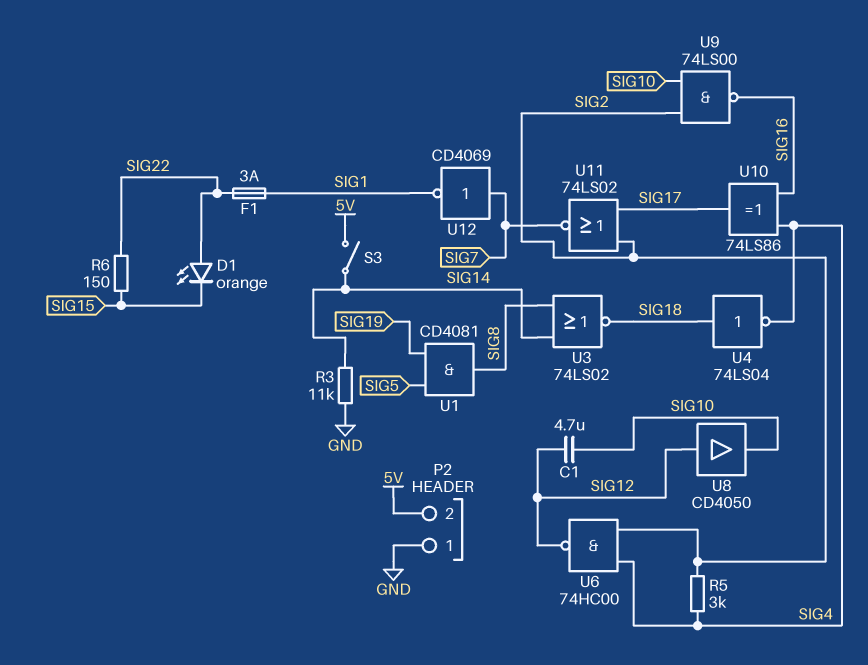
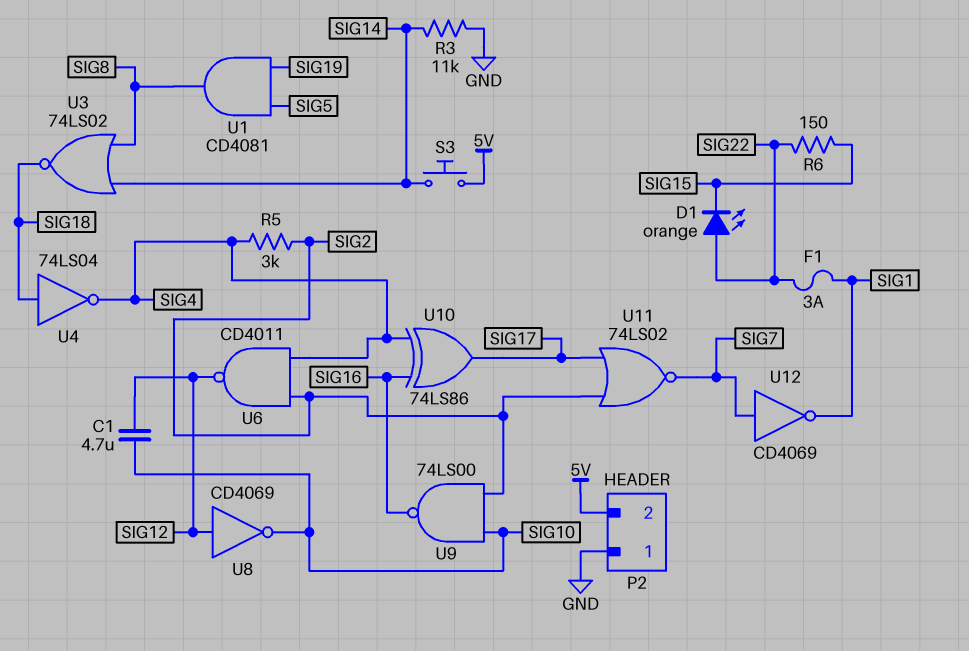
S3: switch (5V, SIG14) -> button (5V, SIG14)
U6: NAND 74HC00 (in SIG2, in SIG4, out SIG12) -> NAND CD4011 (in SIG2, in SIG4, out SIG12)
U8: buffer CD4050 (in SIG12, out SIG10) -> NOT CD4069 (in SIG12, out SIG10)

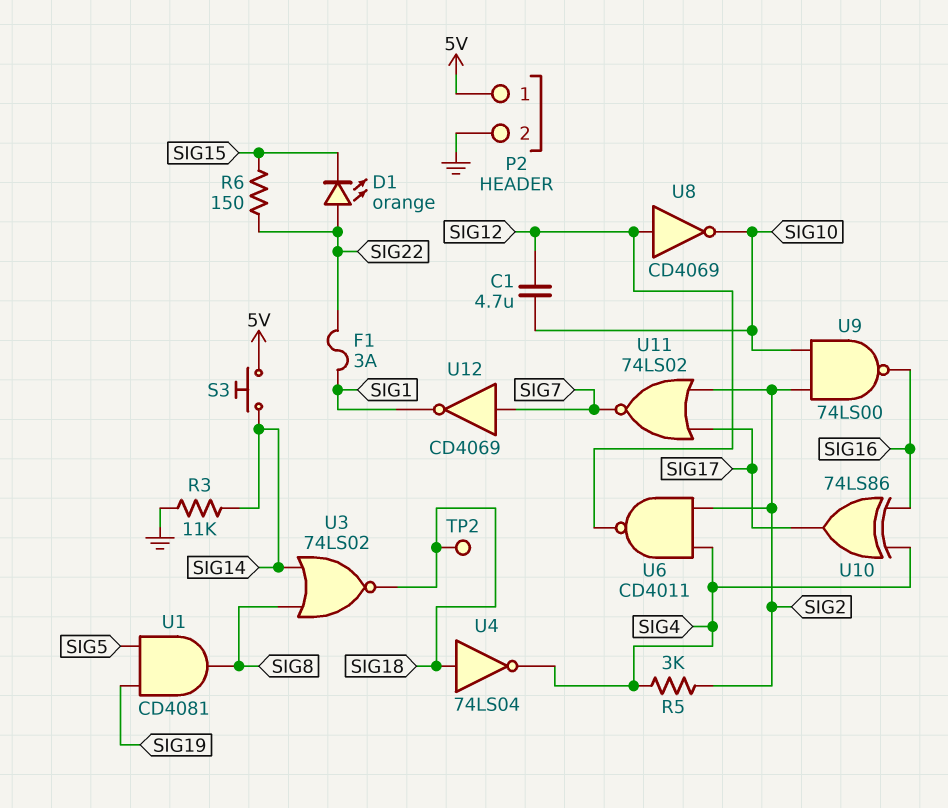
P2 pin 1: GND -> 5V
P2 pin 2: 5V -> GND
TP2: none -> test point (SIG18)

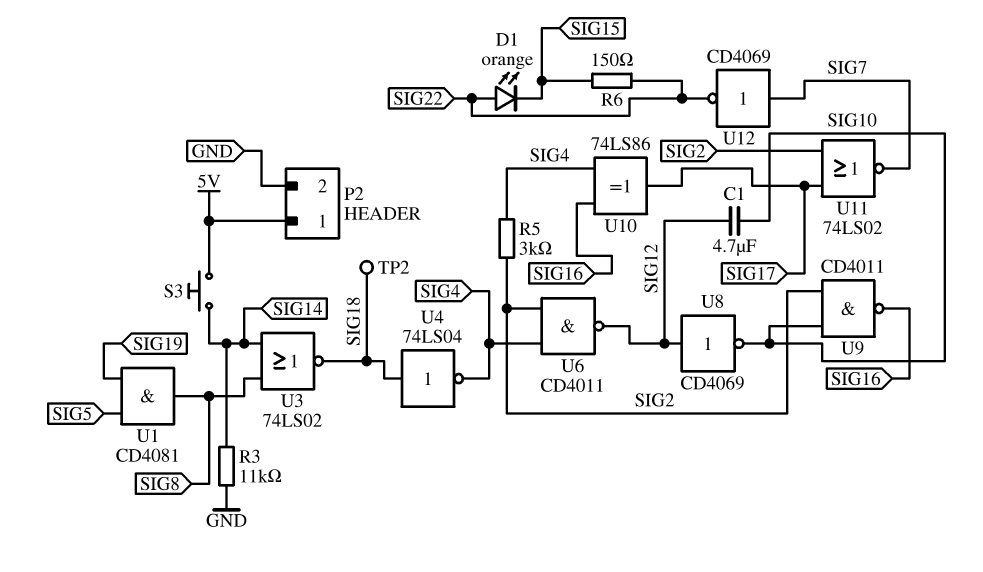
F1: 3A (SIG1, SIG22) -> none
U9: NAND 74LS00 (in SIG2, in SIG10, out SIG16) -> NAND CD4011 (in SIG2, in SIG10, out SIG16)
U12: NOT CD4069 (in SIG7, out SIG1) -> NOT CD4069 (in SIG7, out SIG22)

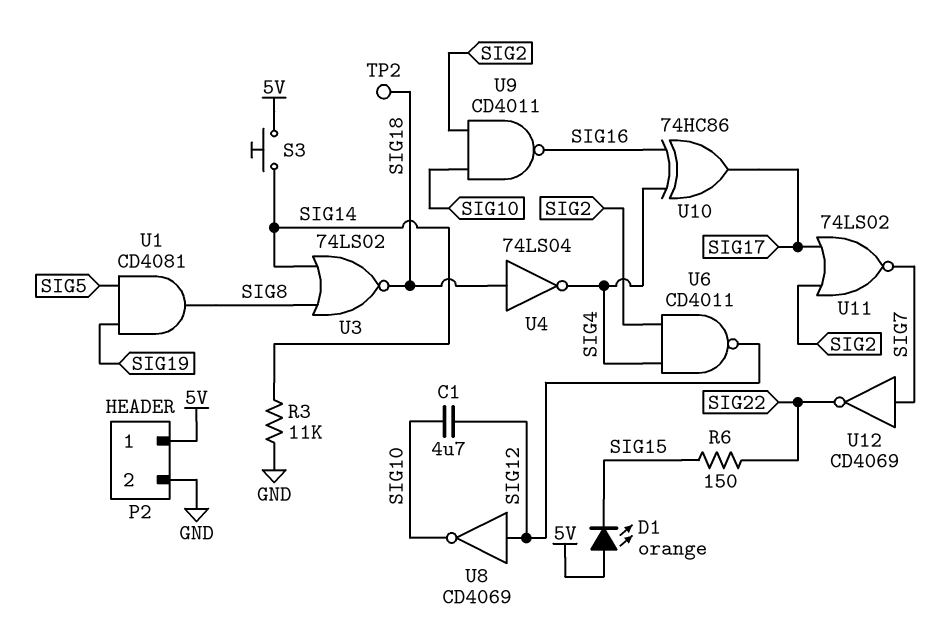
D1: LED orange (A SIG22, K SIG15) -> LED orange (A 5V, K SIG15)
R5: 3k (SIG2, SIG4) -> none
U10: XOR 74LS86 (in SIG4, in SIG16, out SIG17) -> XOR 74HC86 (in SIG4, in SIG16, out SIG17)

